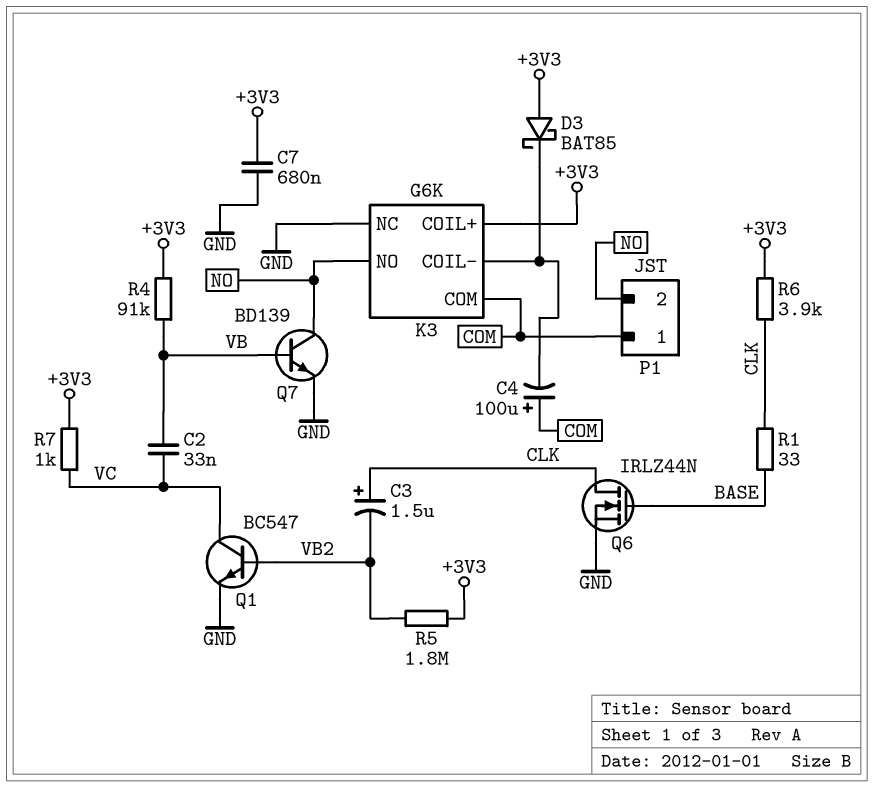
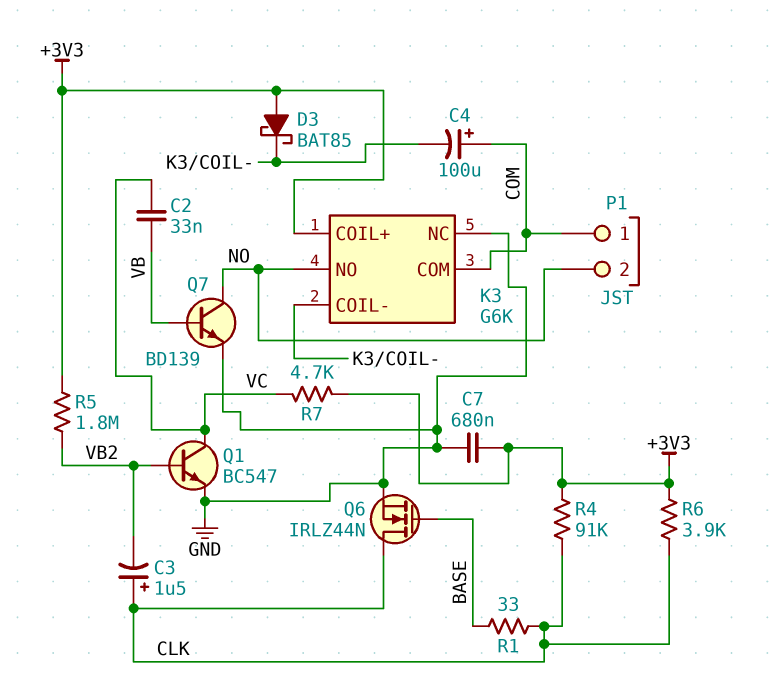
R4: 91k (+3V3, VB) -> 91k (+3V3, CLK)
R7: 1k (+3V3, VC) -> 4.7k (+3V3, VC)

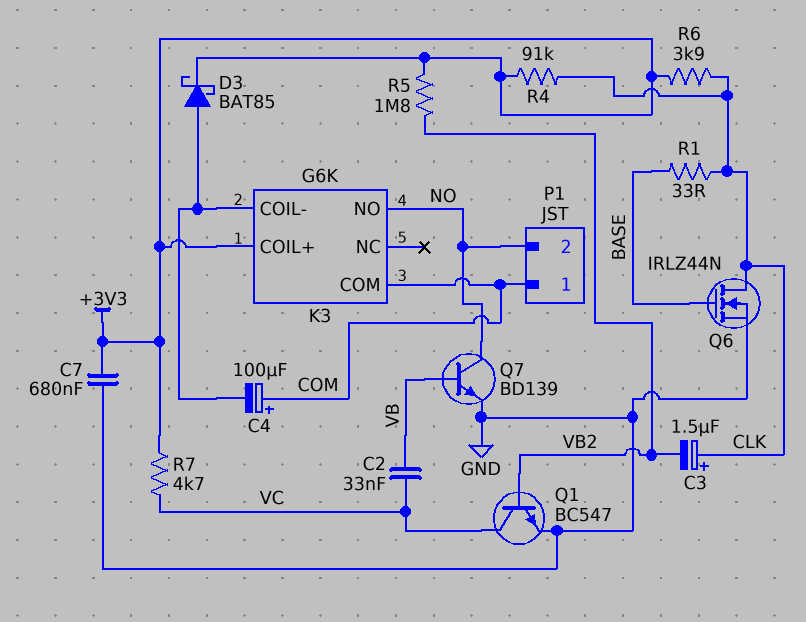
D3: schottky BAT85 (A +3V3, K K3/COIL-) -> schottky BAT85 (A K3/COIL-, K +3V3)
K3 pin NC: GND -> none

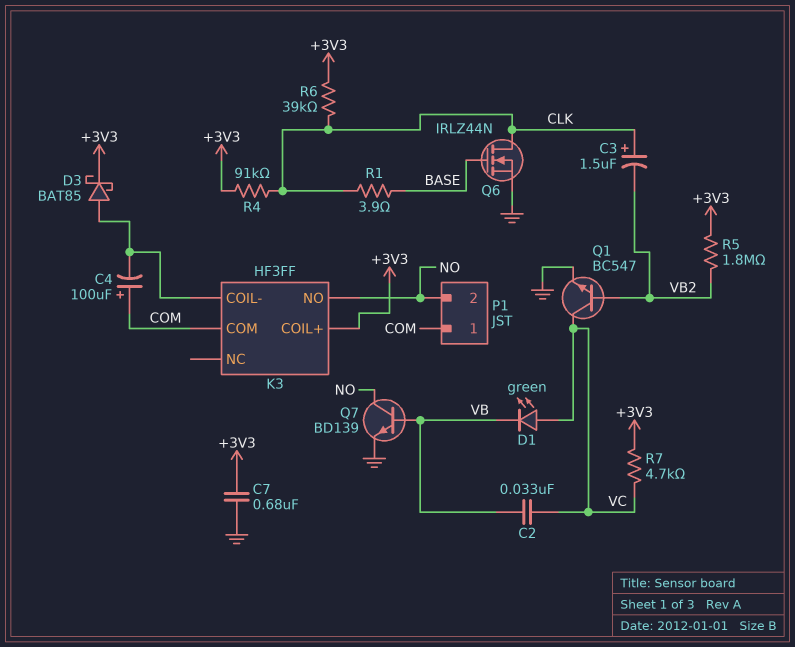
D1: none -> LED green (A VC, K VB)
K3: G6K -> HF3FF
R1: 33 (BASE, CLK) -> 3.9 (BASE, CLK)
R6: 3.9k (+3V3, CLK) -> 39k (+3V3, CLK)

